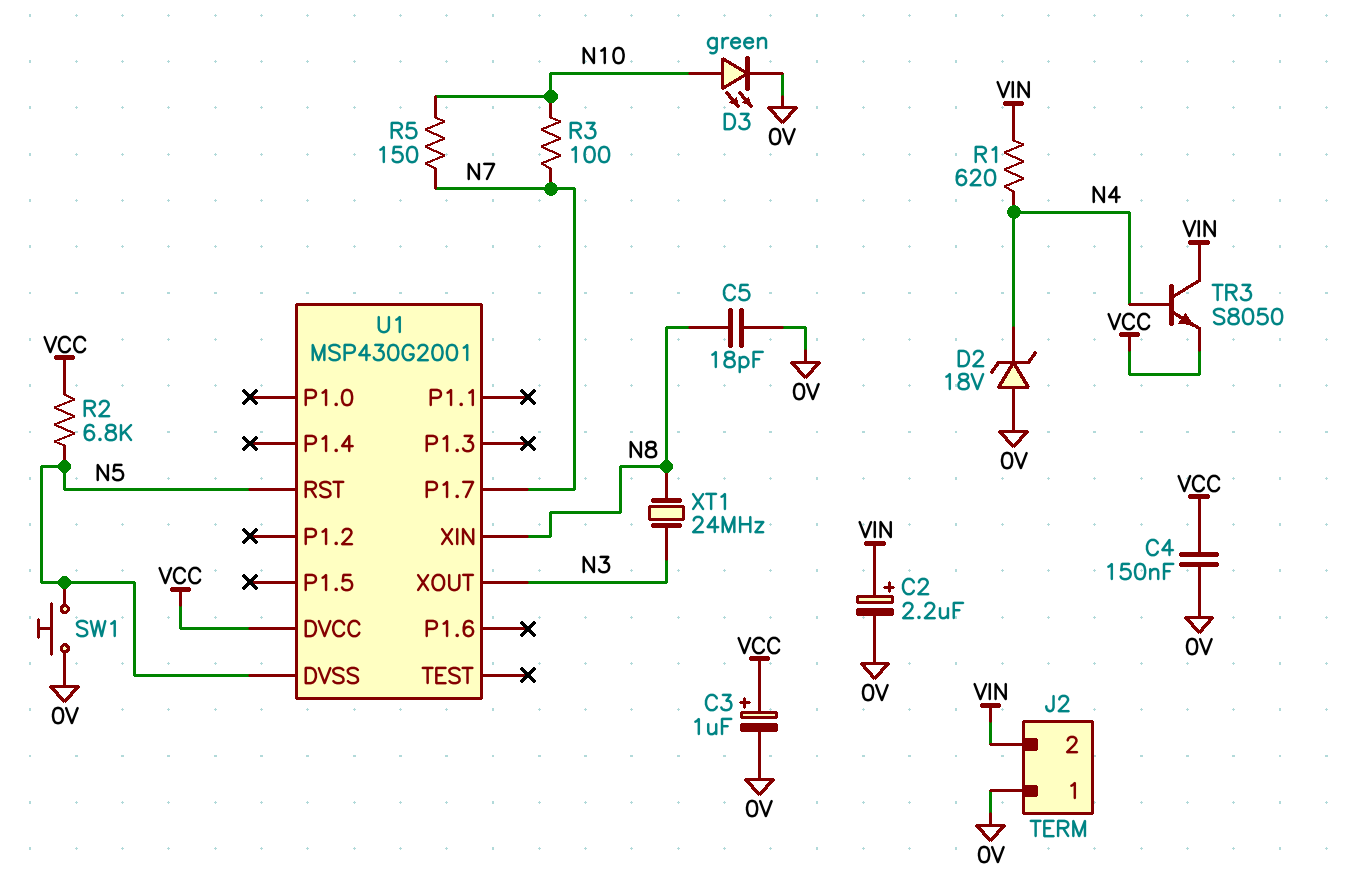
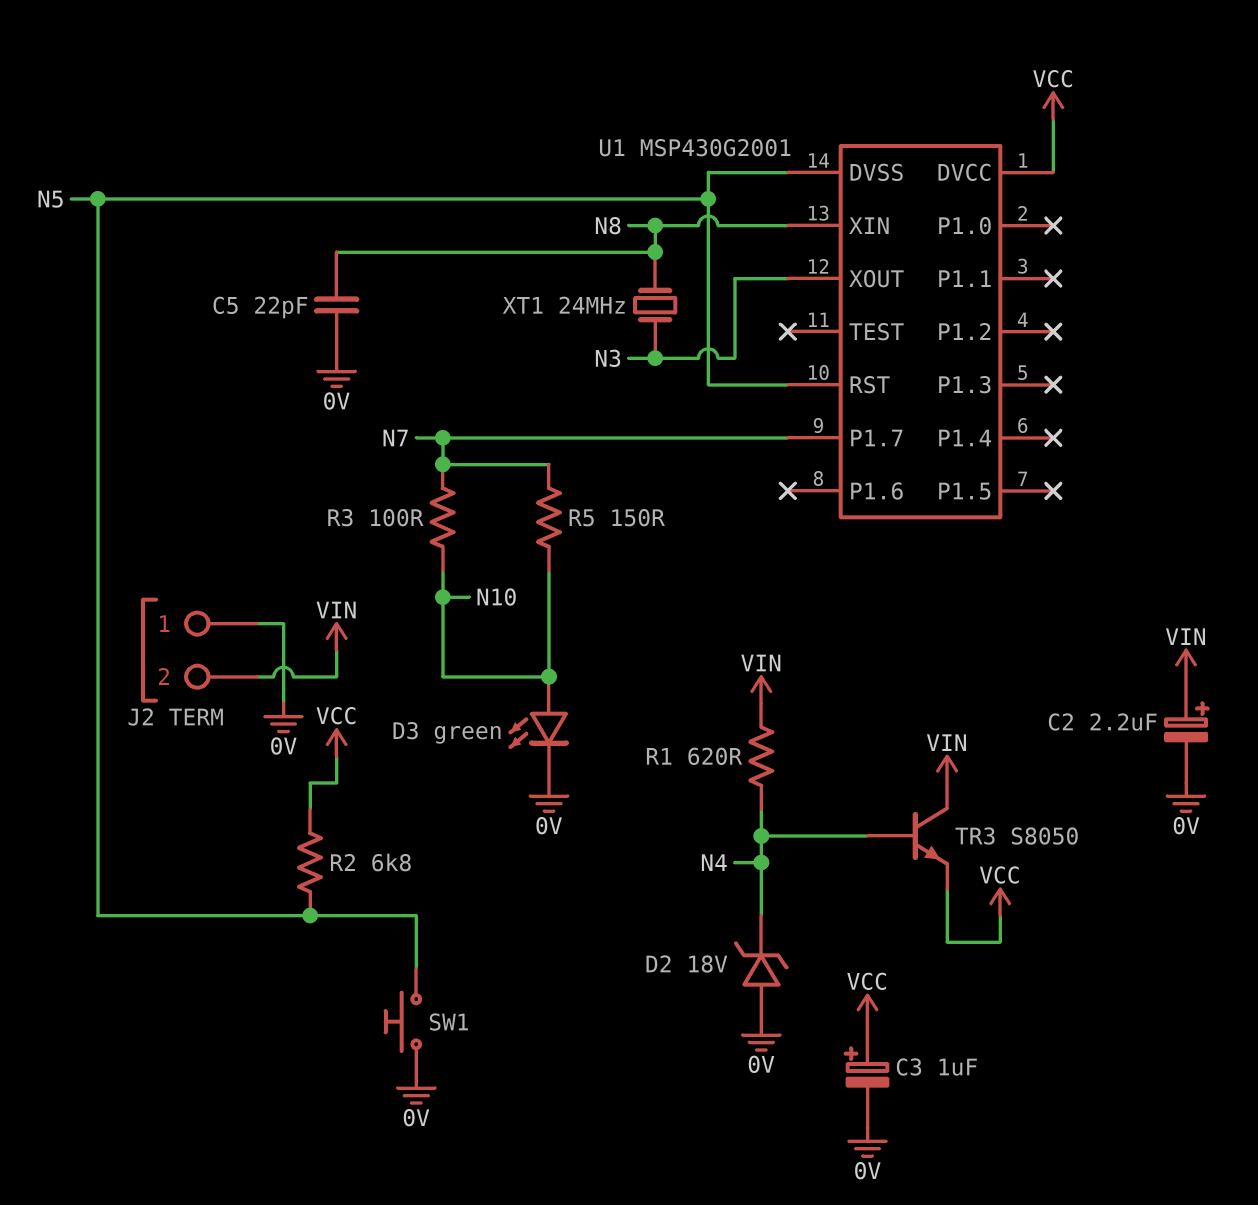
C4: 150nF (0V, VCC) -> none
C5: 18pF (0V, N8) -> 22pF (0V, N8)

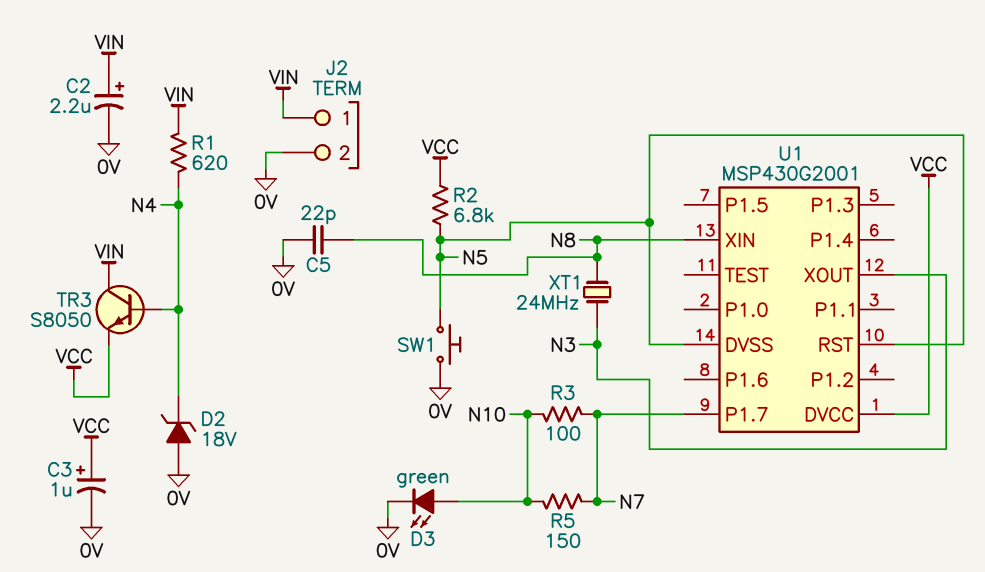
J2 pin 1: 0V -> VIN
J2 pin 2: VIN -> 0V

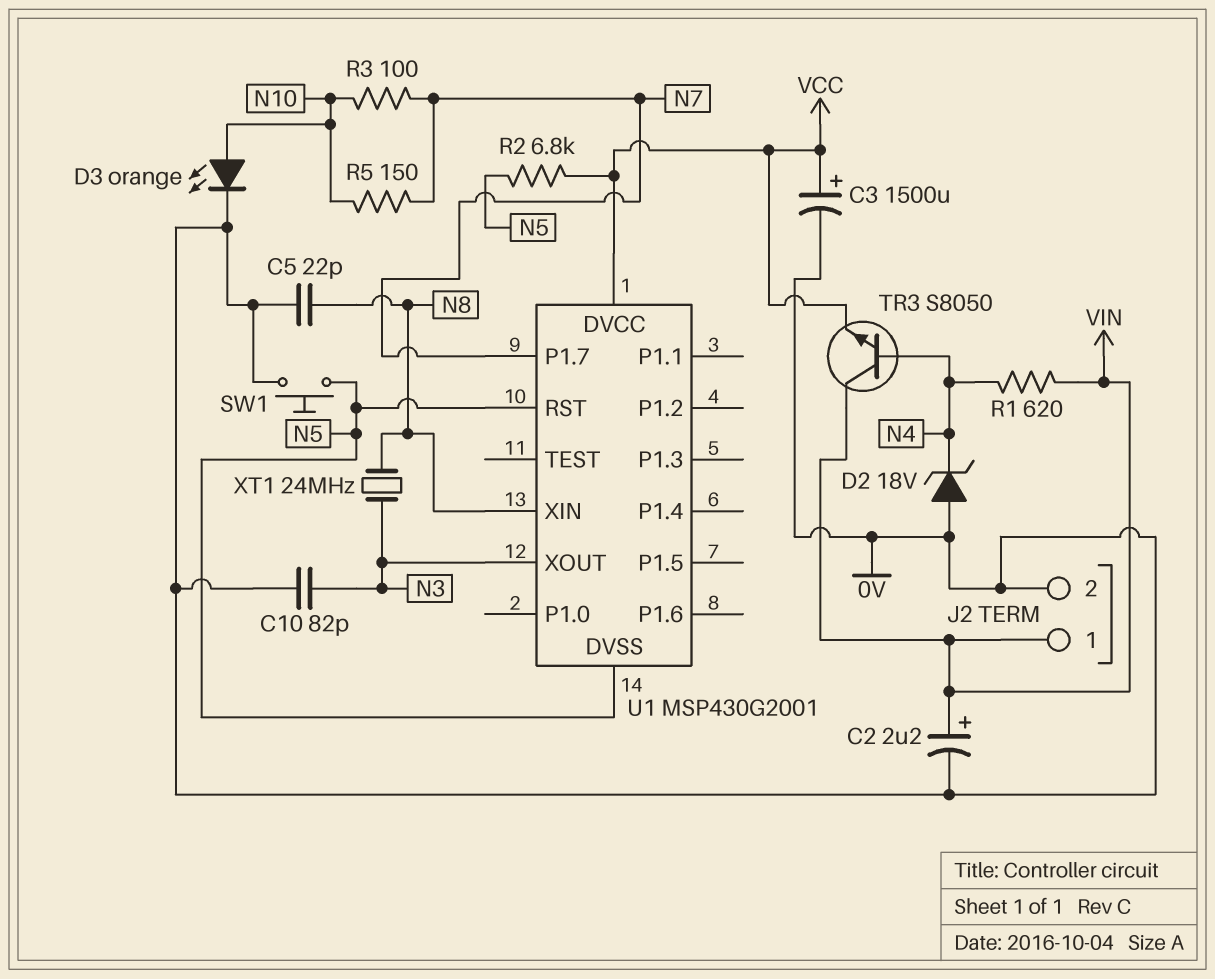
C3: 1uF (plus VCC, minus 0V) -> 1500uF (plus VCC, minus 0V)
C10: none -> 82pF (0V, N3)
D3: LED green (A N10, K 0V) -> LED orange (A N10, K 0V)

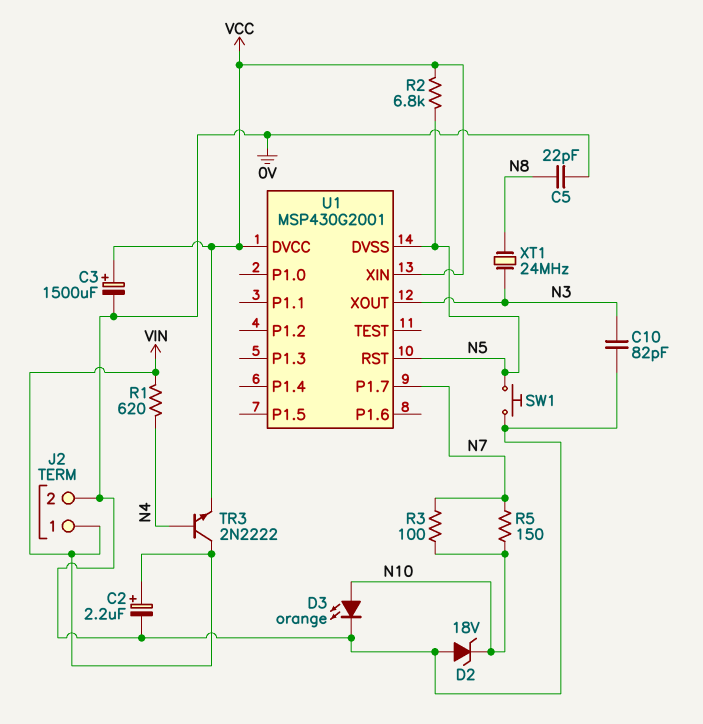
D2: zener 18V (A 0V, K N4) -> zener 18V (A 0V, K N10)
TR3: NPN S8050 (B N4, C VIN, E VCC) -> NPN 2N2222 (B N4, C VIN, E VCC)
U1 pin XIN: N8 -> VCC

